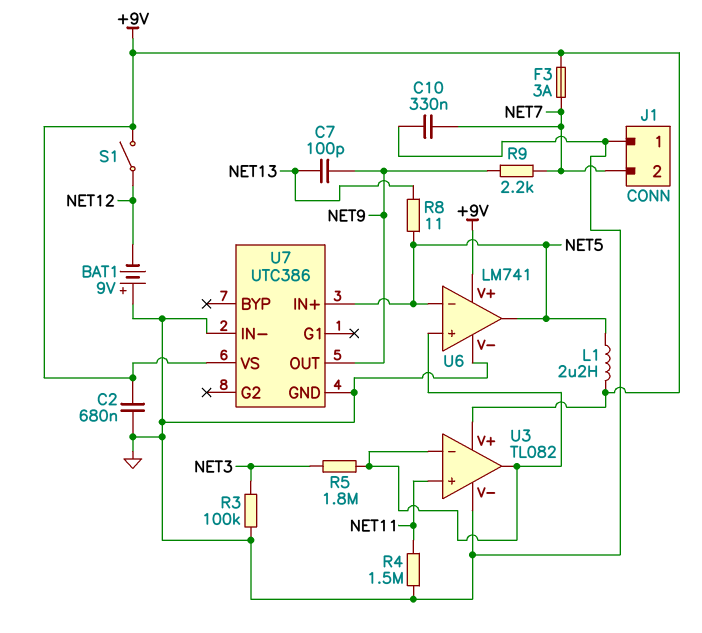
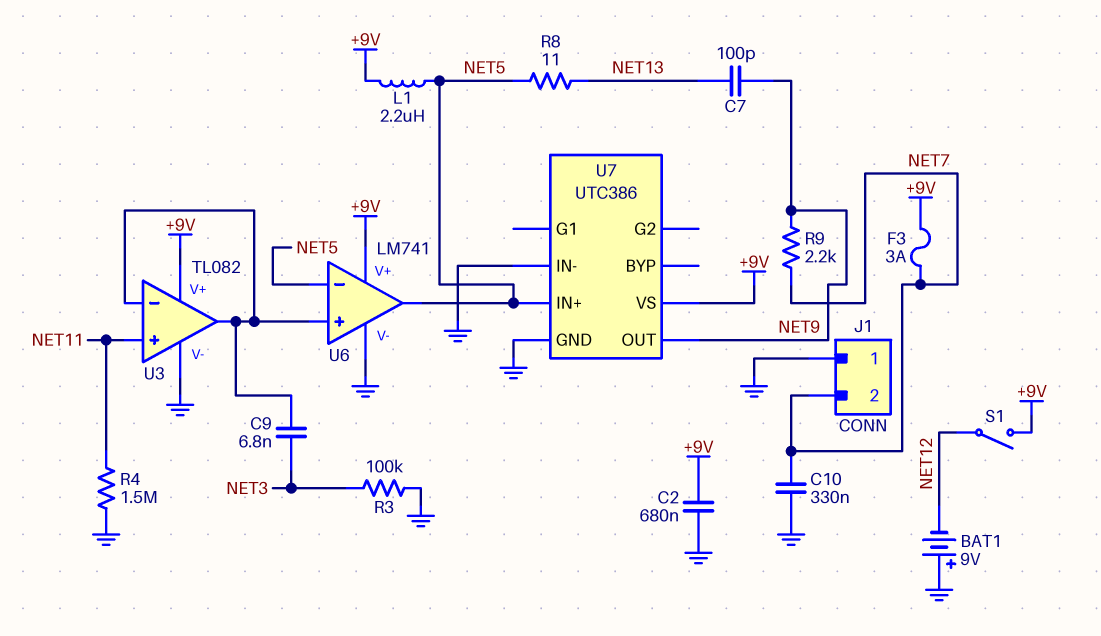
C9: none -> 6.8nF (NET3, U3/in-)
R5: 1.8M (NET3, U3/in-) -> none

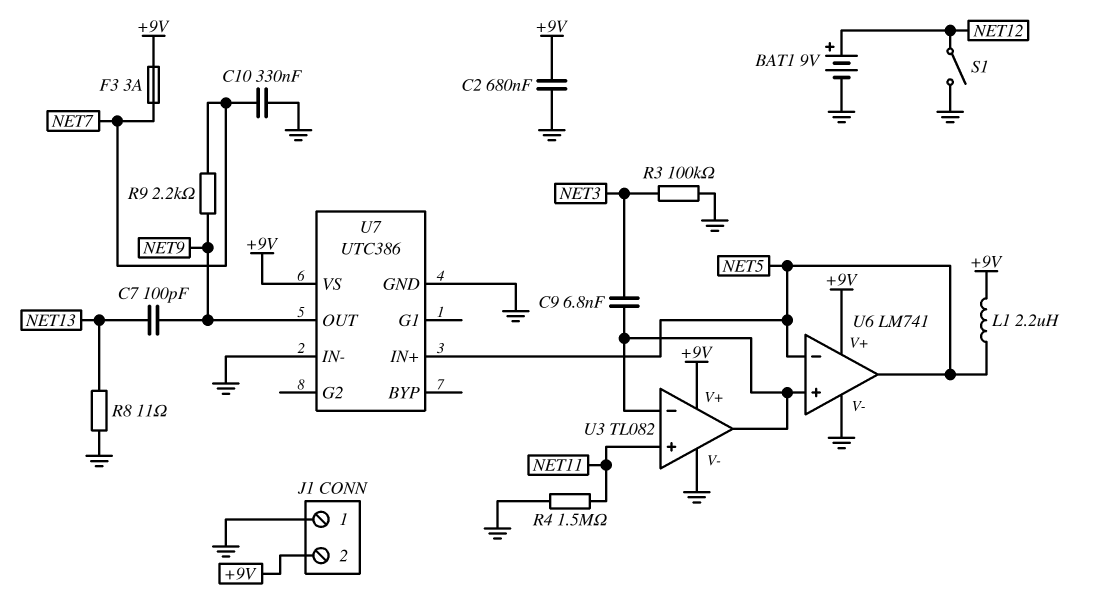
BAT1: 9V (plus GND, minus NET12) -> 9V (plus NET12, minus GND)
J1 pin 2: NET7 -> +9V
R8: 11 (NET5, NET13) -> 11 (GND, NET13)
S1: switch (+9V, NET12) -> switch (GND, NET12)

